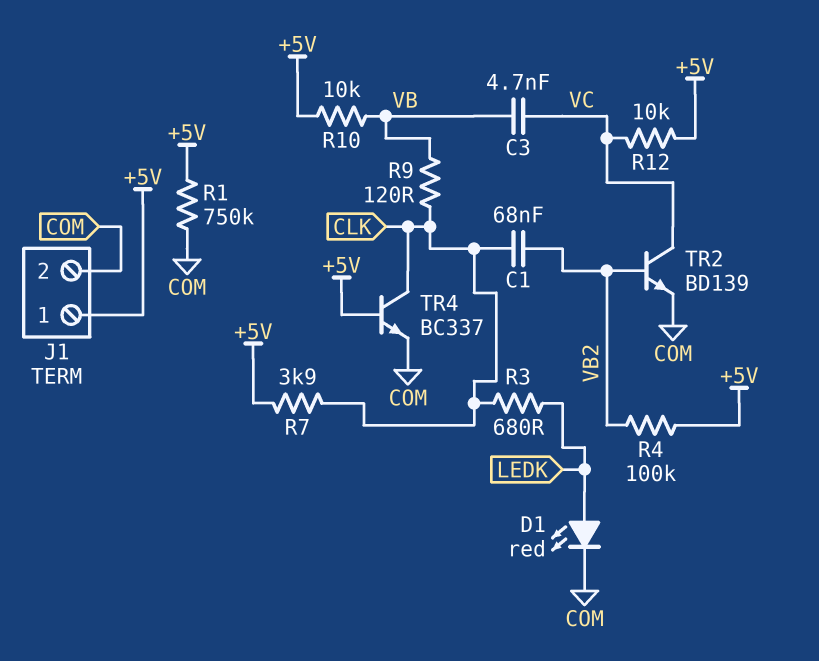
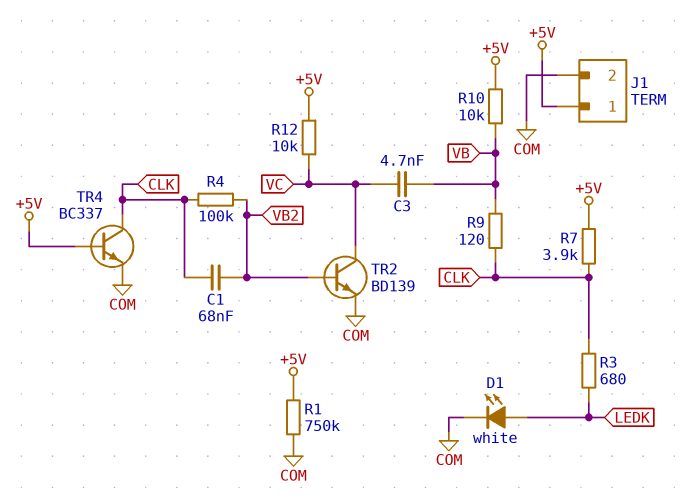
D1: LED red (A LEDK, K COM) -> LED white (A LEDK, K COM)
R4: 100k (+5V, VB2) -> 100k (CLK, VB2)

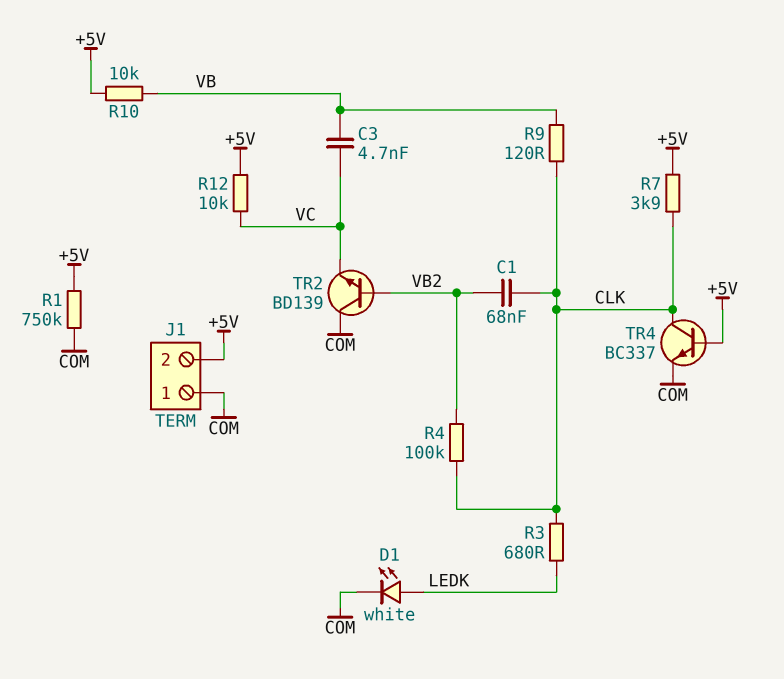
J1 pin 1: +5V -> COM
J1 pin 2: COM -> +5V
TR2: NPN BD139 (B VB2, C VC, E COM) -> NPN BD139 (B VB2, C COM, E VC)

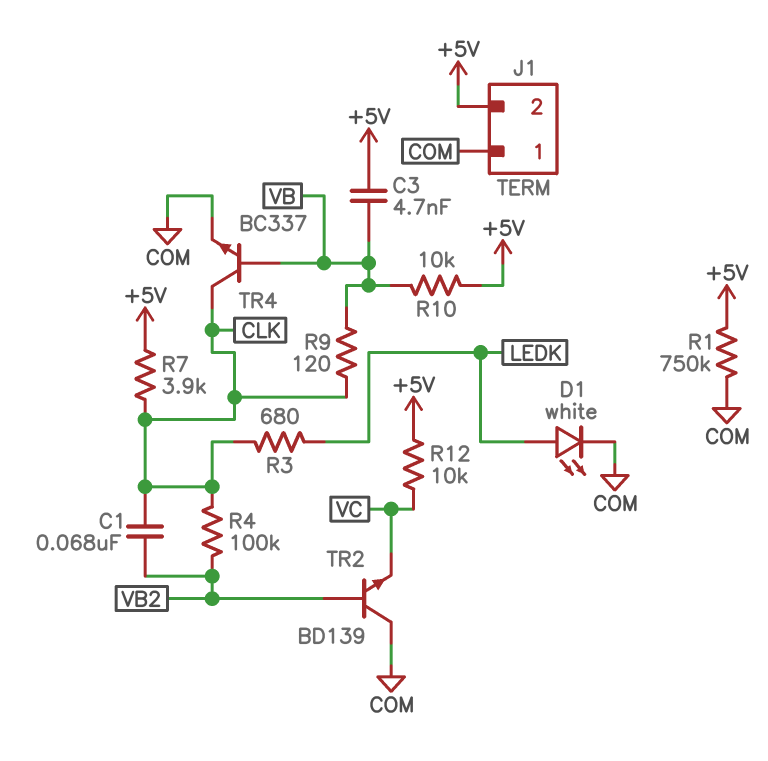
C3: 4.7nF (VB, VC) -> 4.7nF (+5V, VB)
TR4: NPN BC337 (B +5V, C CLK, E COM) -> NPN BC337 (B VB, C CLK, E COM)

